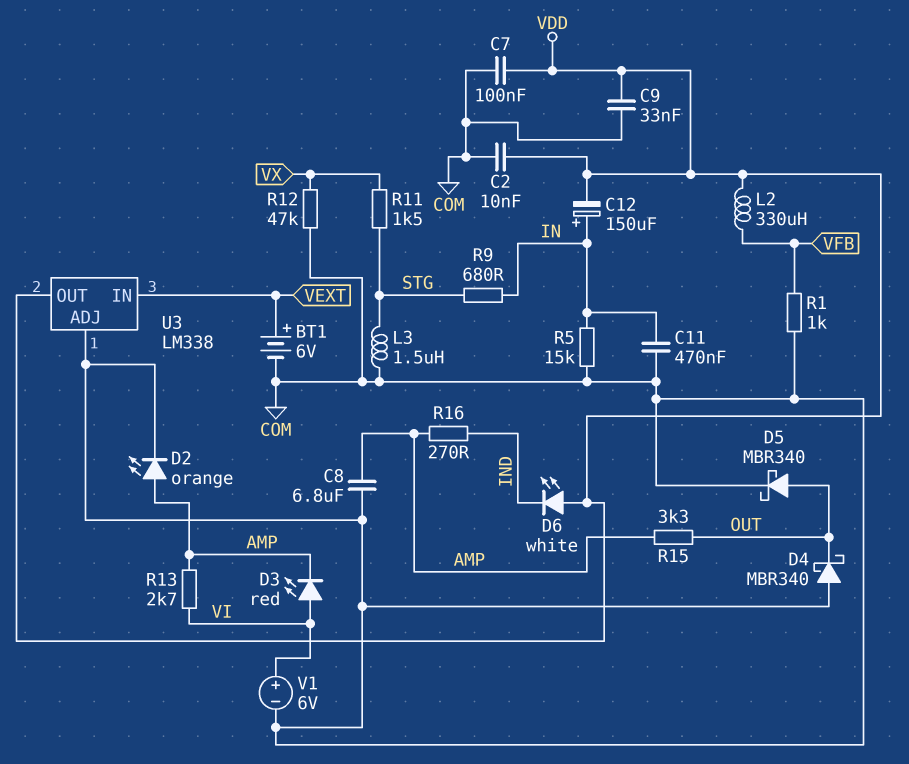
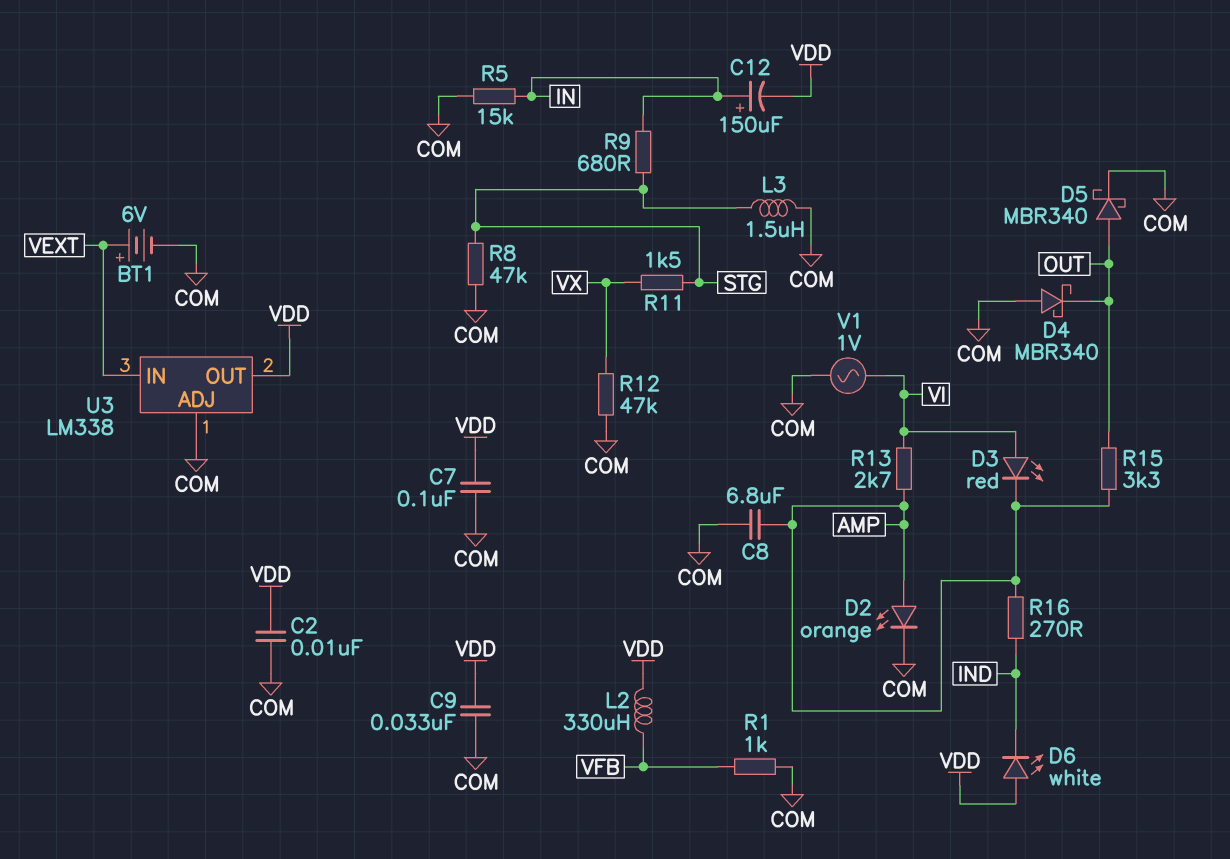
C11: 470nF (COM, IN) -> none
R8: none -> 47k (COM, STG)
V1: 6V (plus VI, minus COM) -> AC 1V (COM, VI)

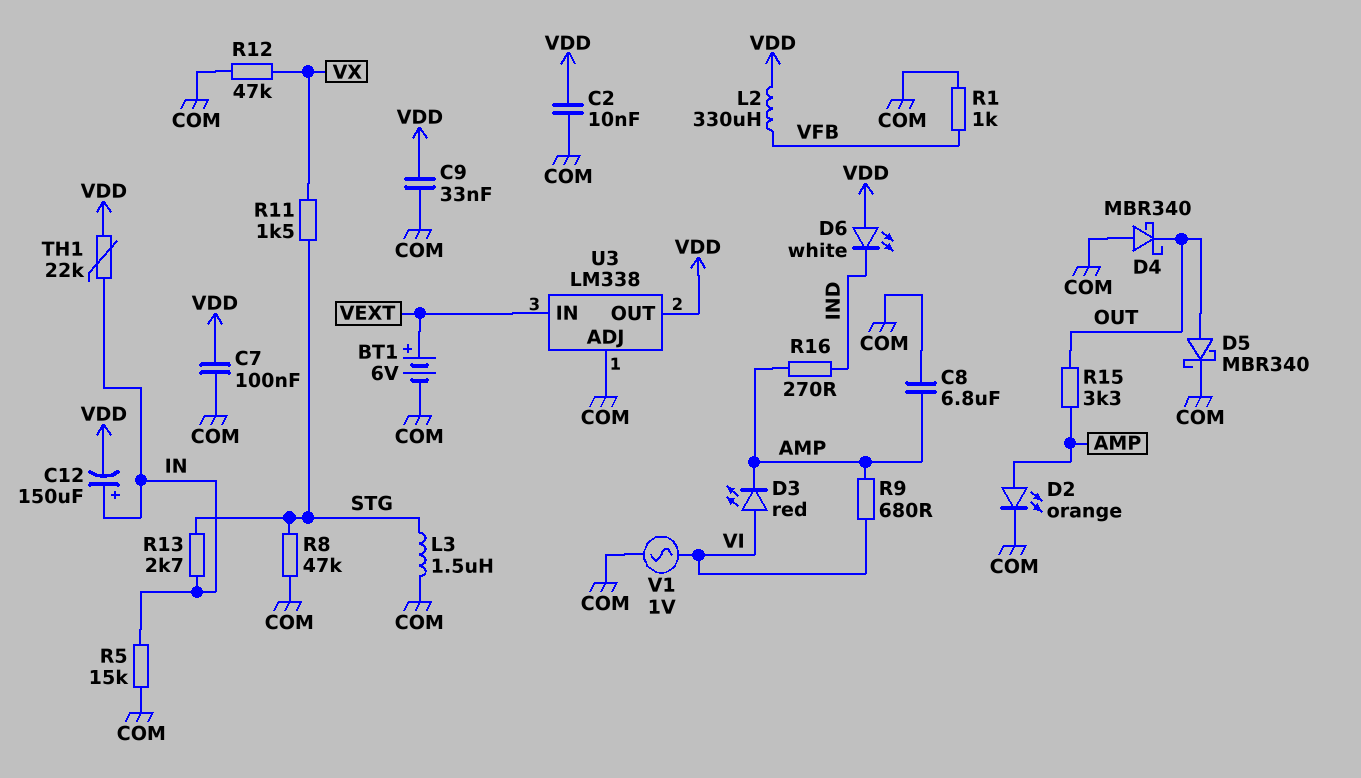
R9: 680 (IN, STG) -> 680 (AMP, VI)
R13: 2.7k (AMP, VI) -> 2.7k (IN, STG)
TH1: none -> 22k (IN, VDD)

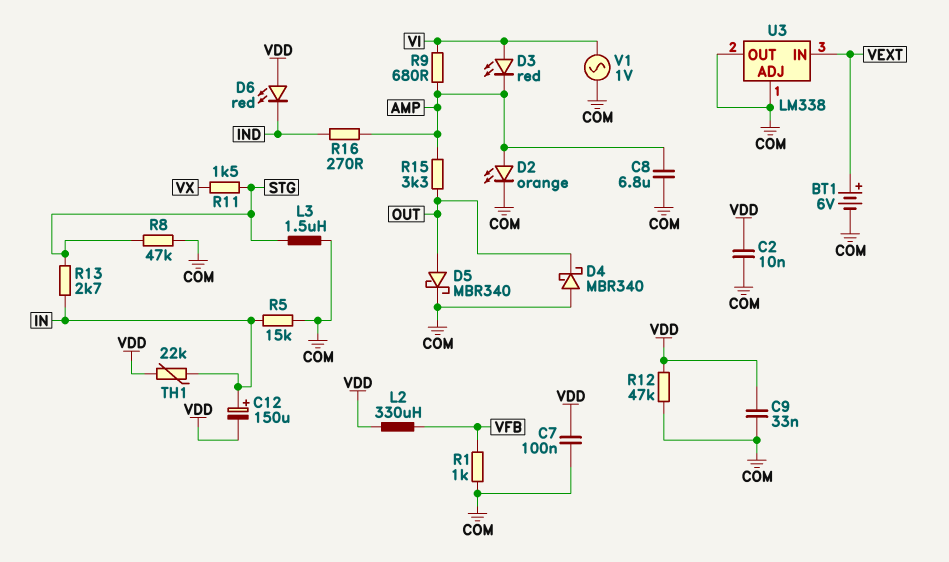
D6: LED white (A VDD, K IND) -> LED red (A VDD, K IND)
R12: 47k (COM, VX) -> 47k (COM, VDD)
U3 pin OUT: VDD -> COM

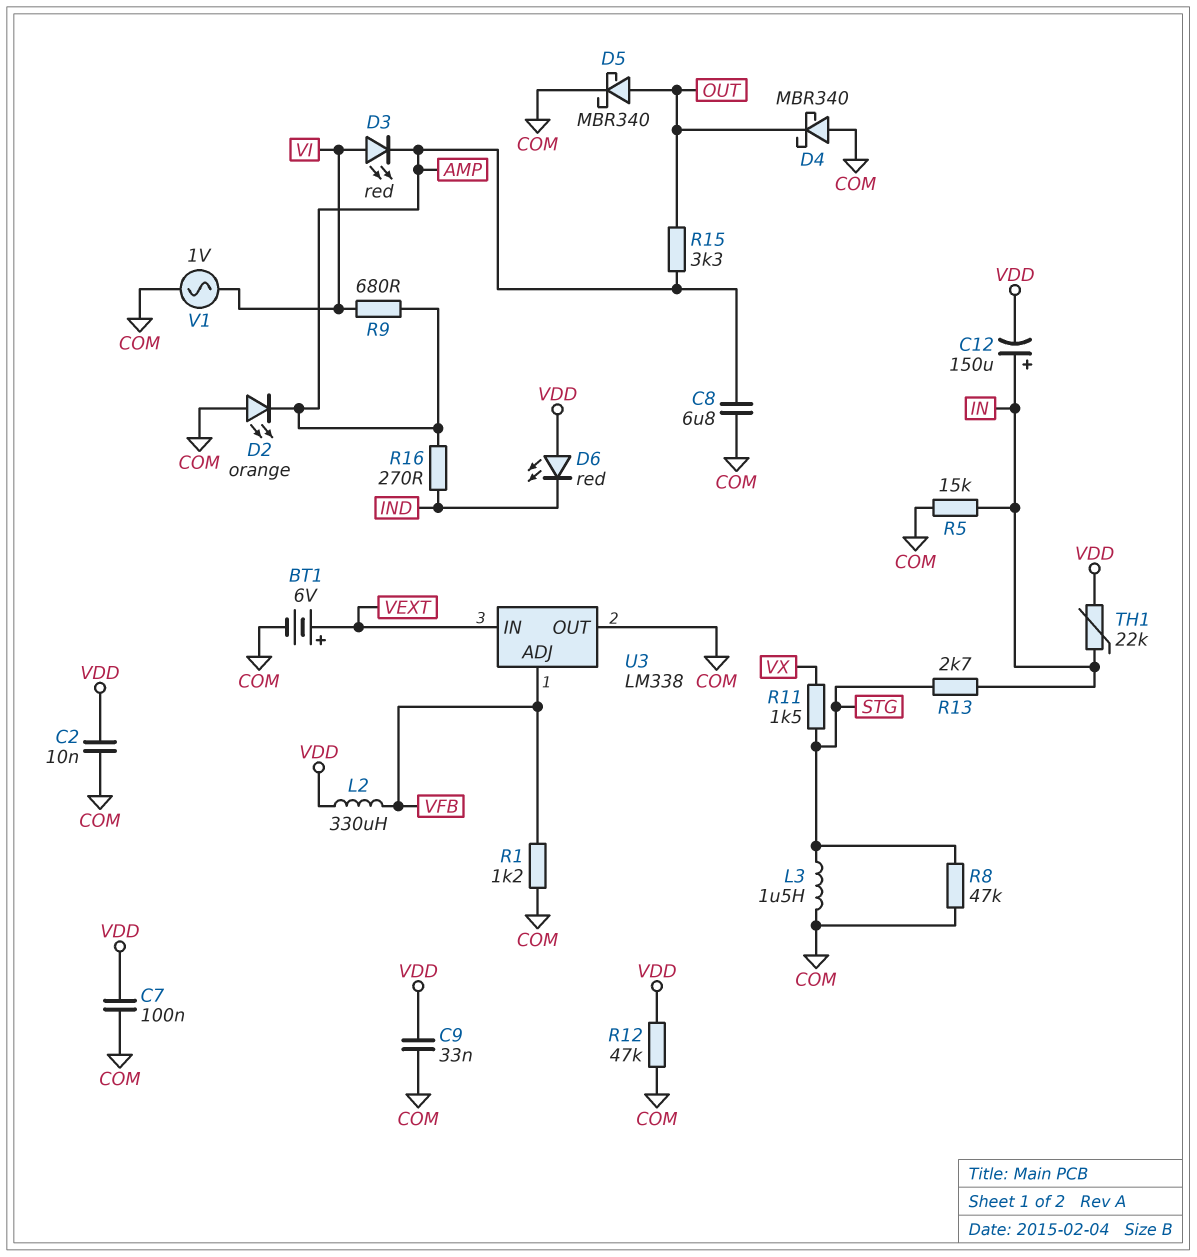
D2: LED orange (A AMP, K COM) -> LED orange (A COM, K AMP)
R1: 1k (COM, VFB) -> 1.2k (COM, VFB)
U3 pin ADJ: COM -> VFB

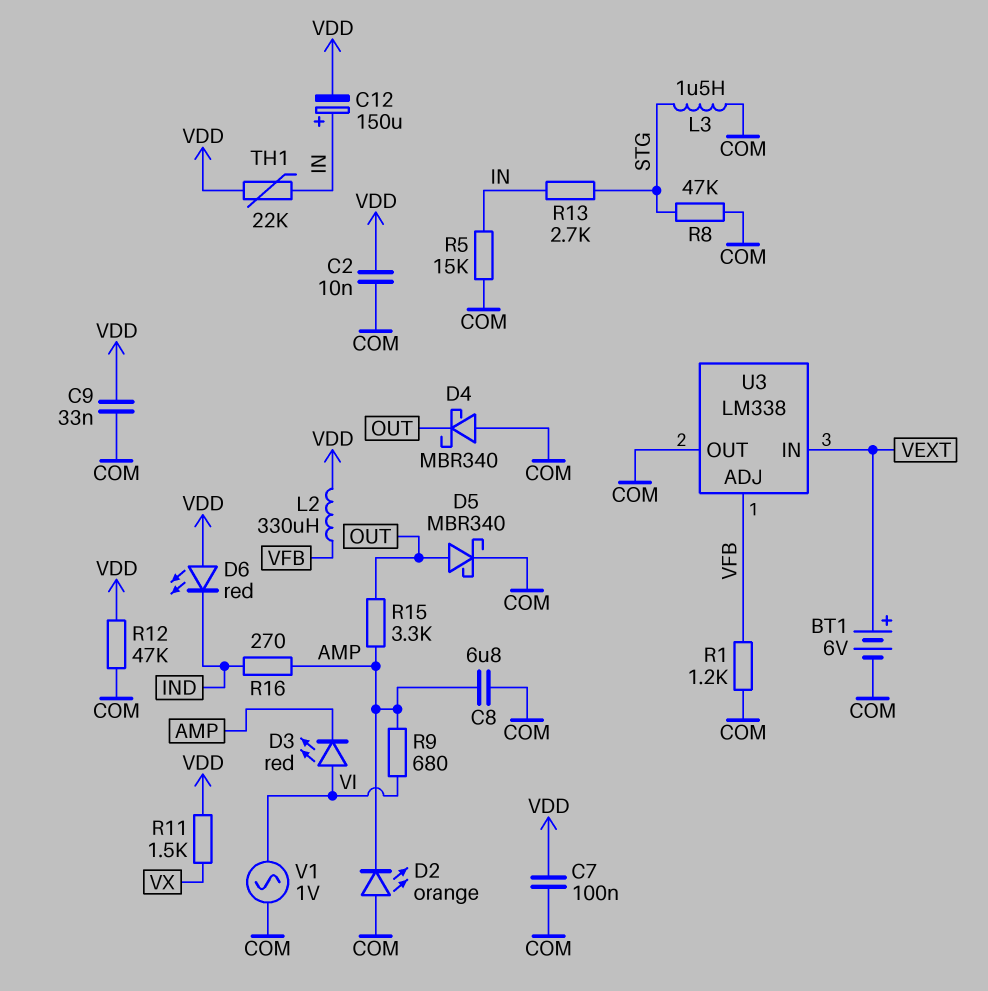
R11: 1.5k (STG, VX) -> 1.5k (VDD, VX)

